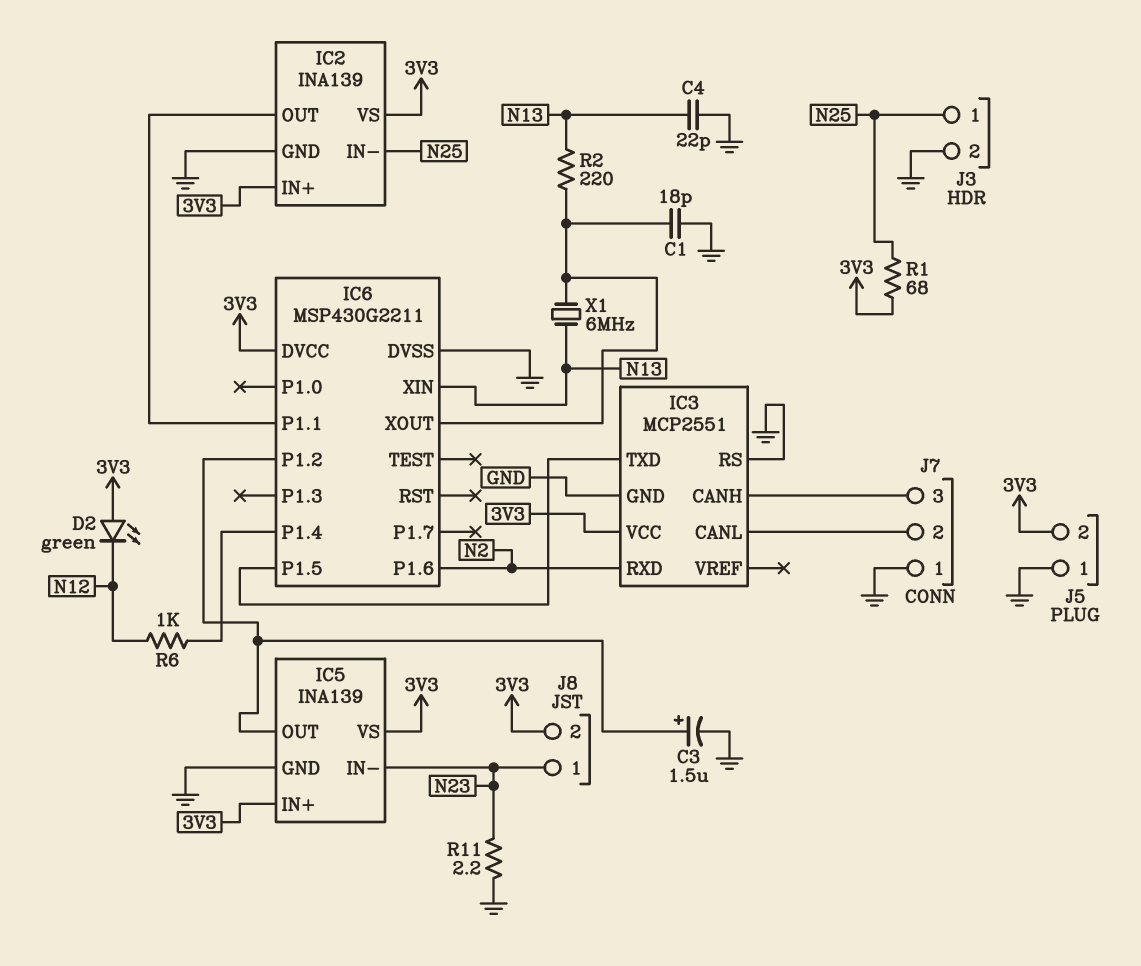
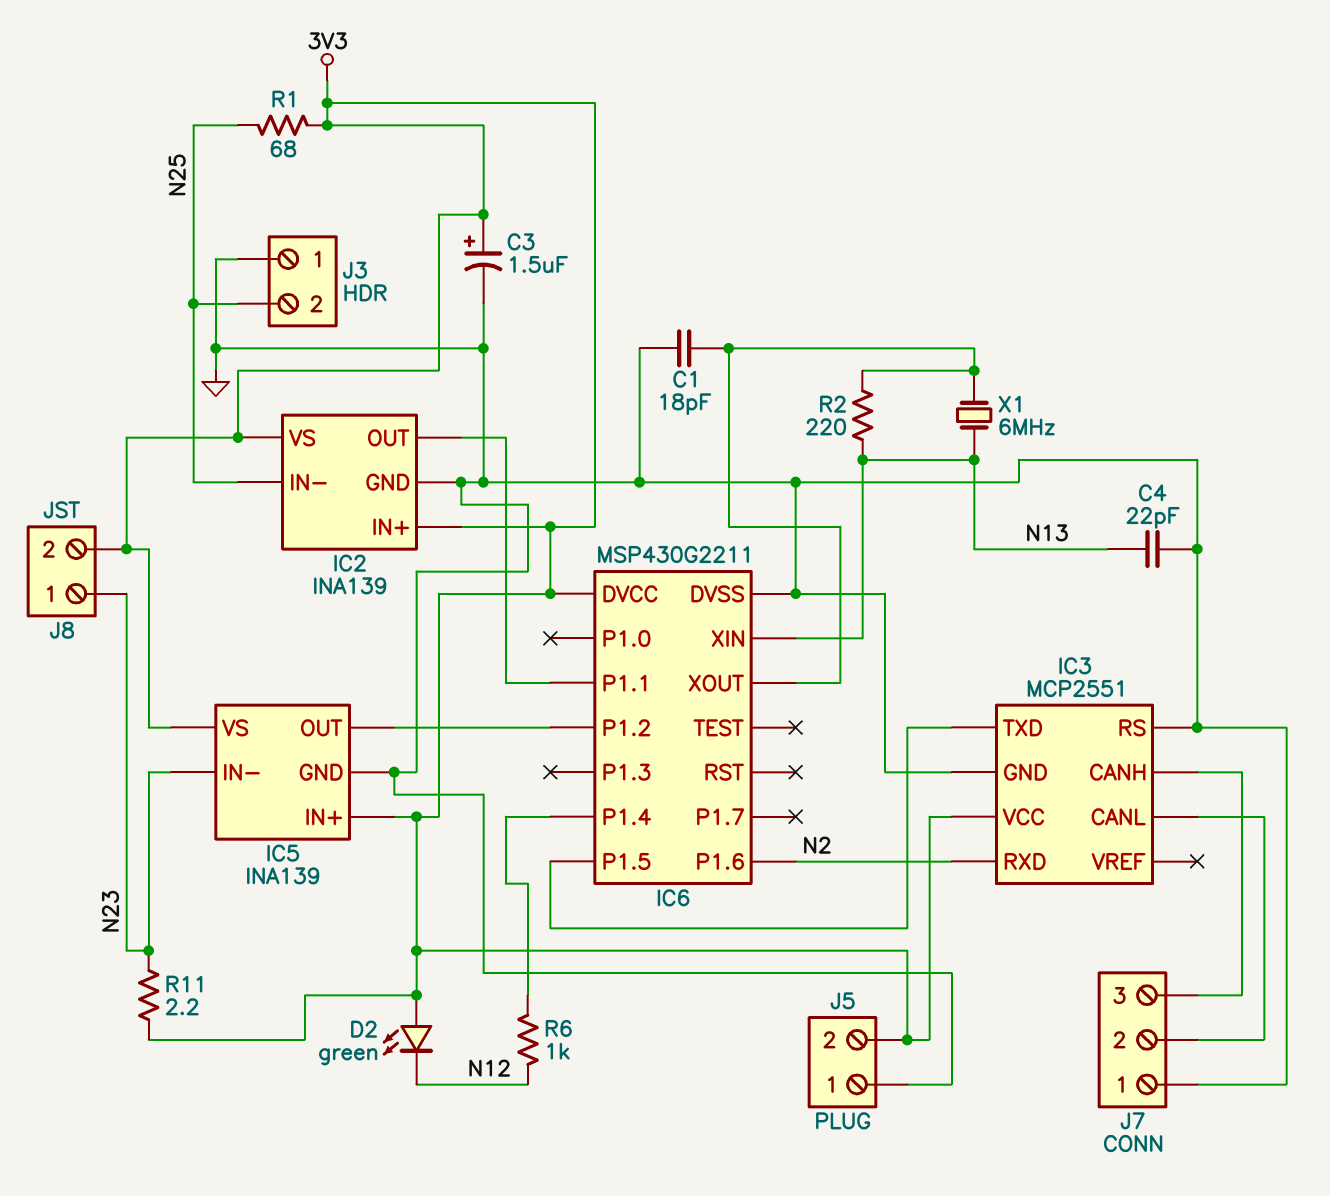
C3: 1.5uF (plus IC5/OUT, minus GND) -> 1.5uF (plus 3V3, minus GND)
J3 pin 1: N25 -> GND
J3 pin 2: GND -> N25
R11: 2.2 (GND, N23) -> 2.2 (3V3, N23)

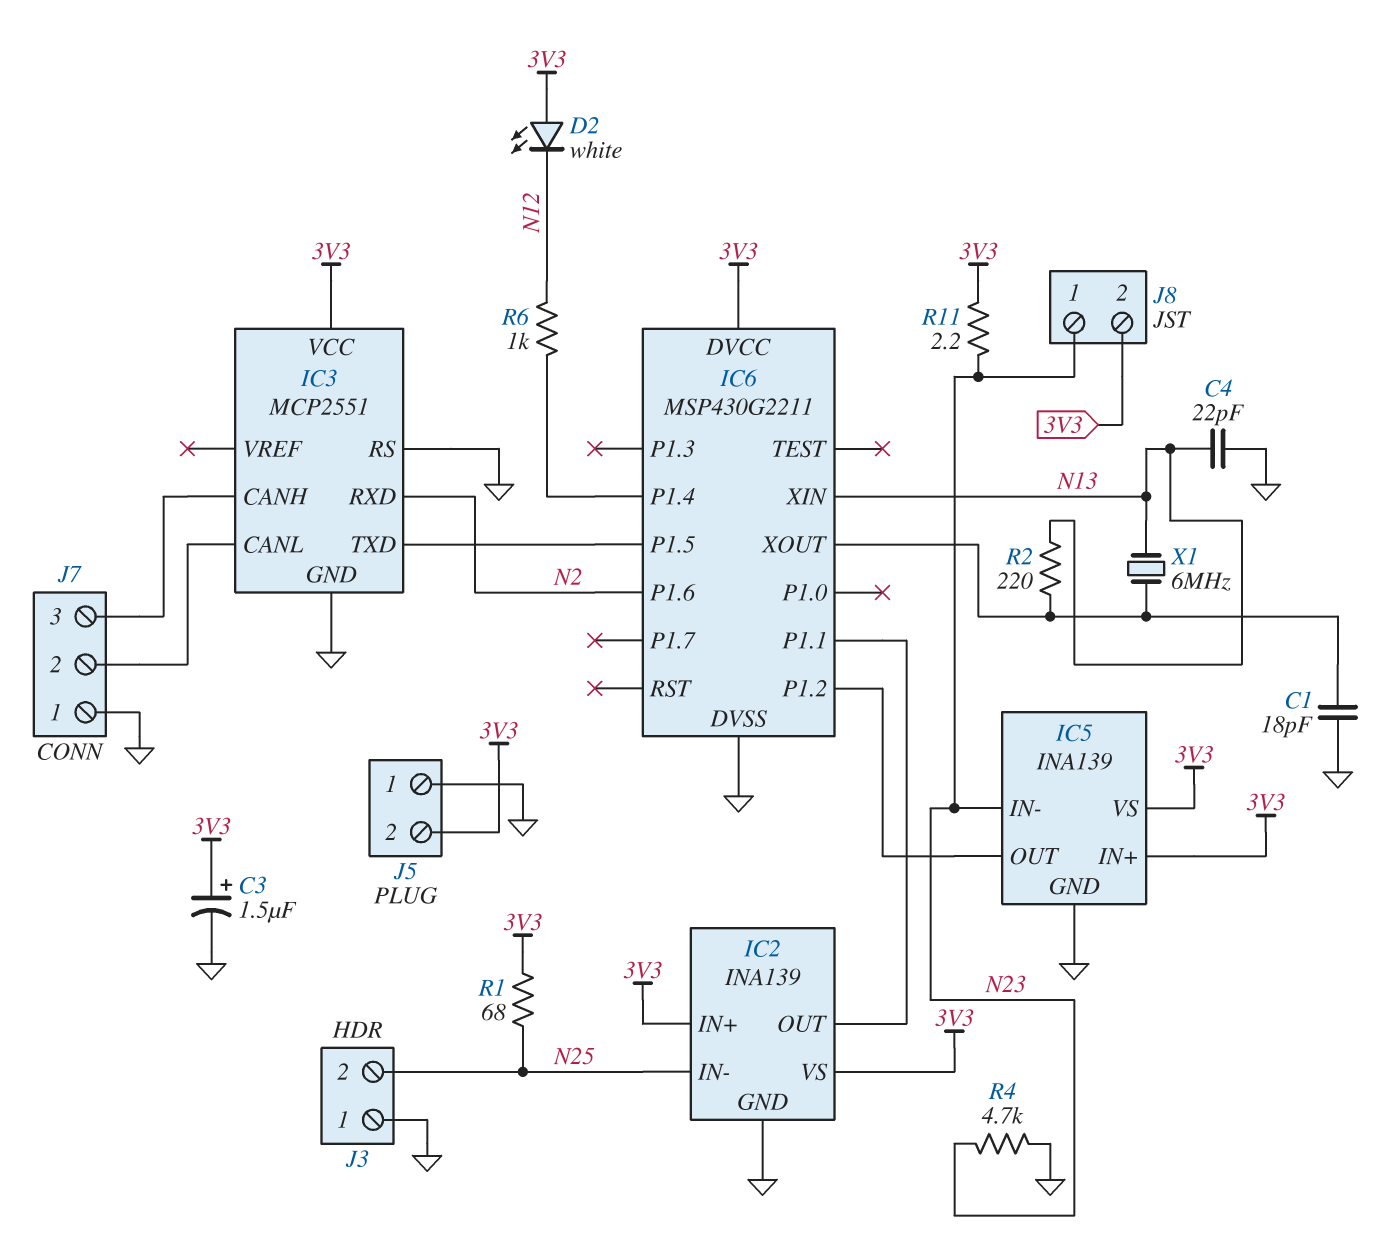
D2: LED green (A 3V3, K N12) -> LED white (A 3V3, K N12)
R4: none -> 4.7k (GND, N23)

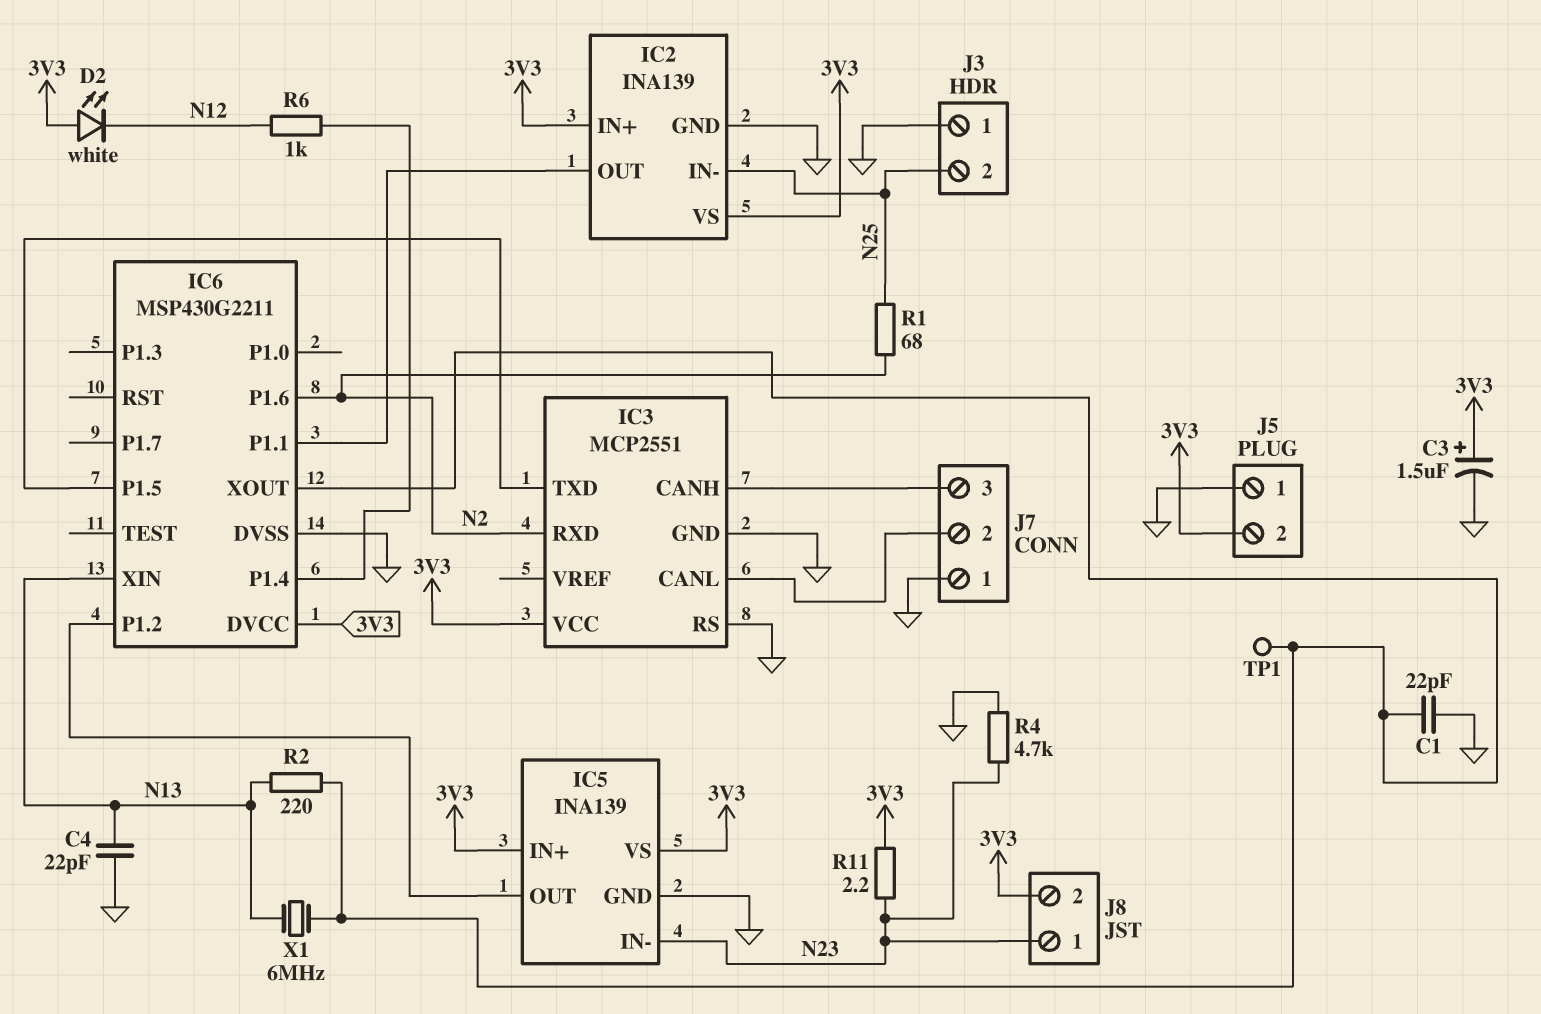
C1: 18pF (GND, IC6/XOUT) -> 22pF (GND, IC6/XOUT)
R1: 68 (3V3, N25) -> 68 (N2, N25)
TP1: none -> test point (IC6/XOUT)

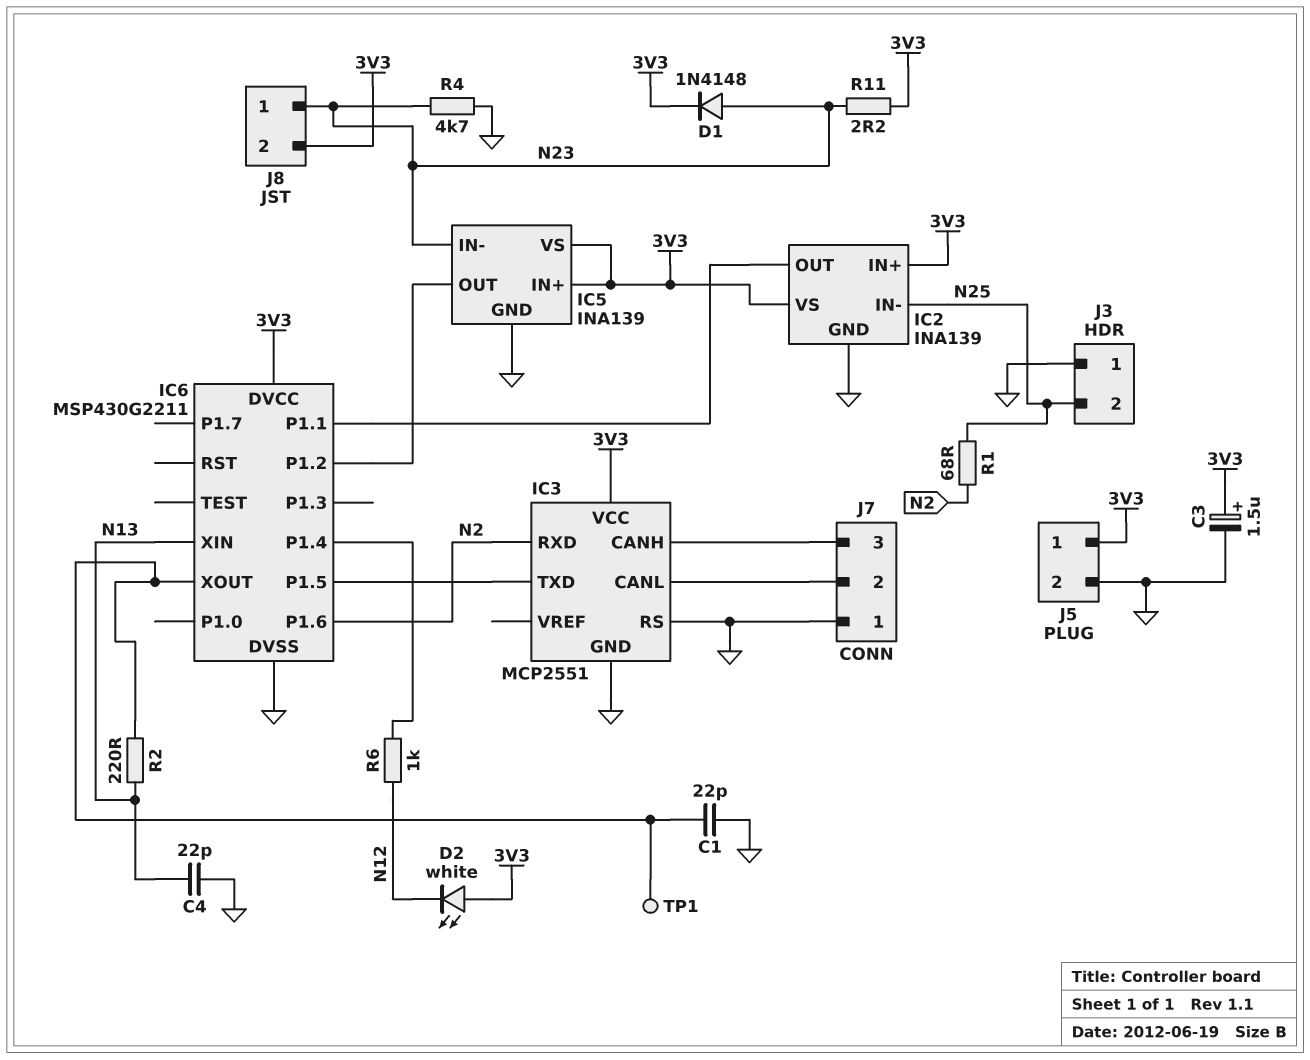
D1: none -> diode 1N4148 (A N23, K 3V3)
J5 pin 1: GND -> 3V3
J5 pin 2: 3V3 -> GND
X1: 6MHz (IC6/XOUT, N13) -> none

